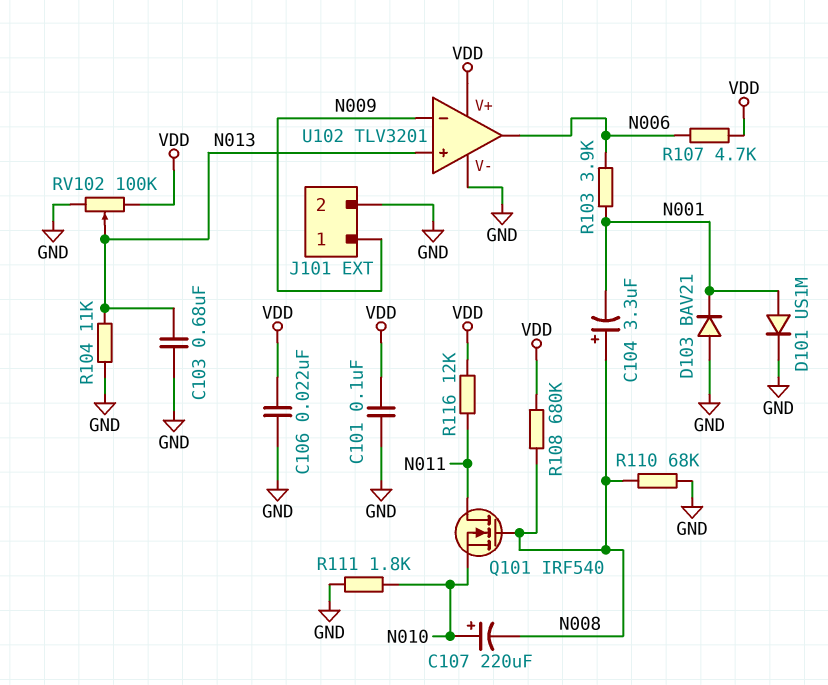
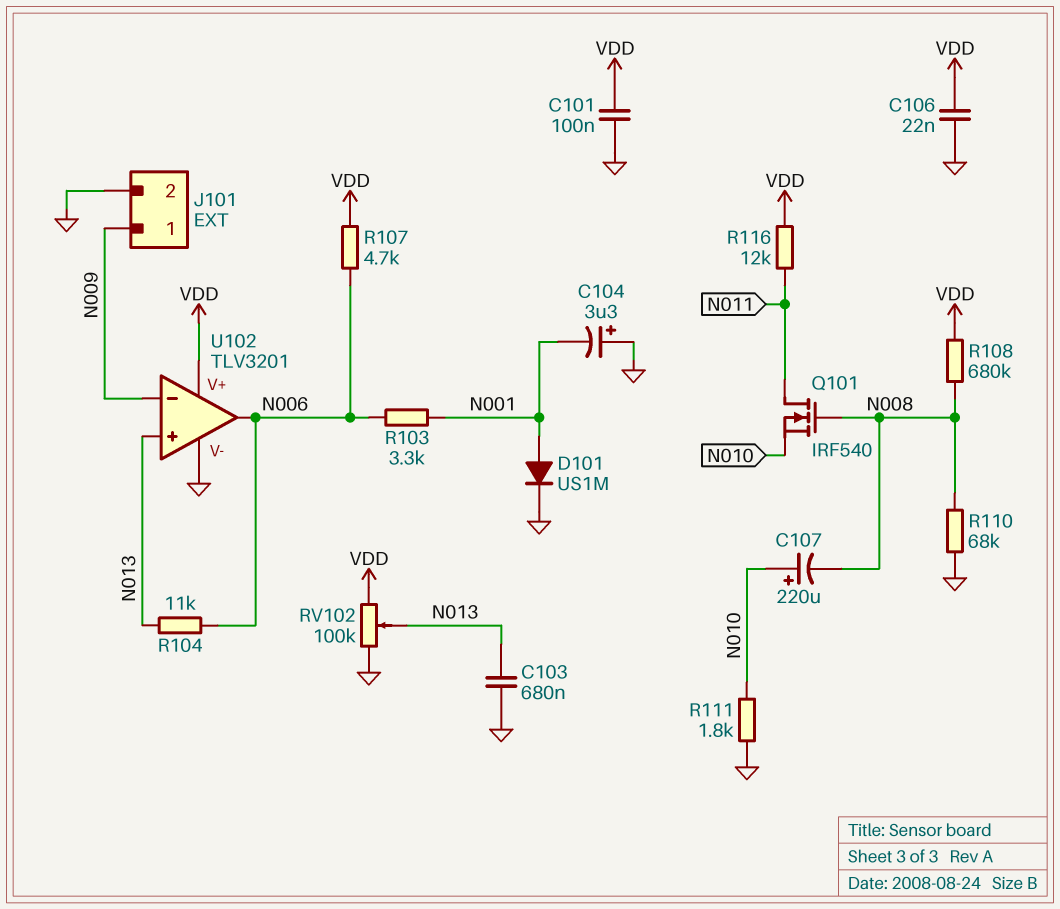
C104: 3.3uF (plus N008, minus N001) -> 3.3uF (plus GND, minus N001)
D103: diode BAV21 (A GND, K N001) -> none
R103: 3.9k (N001, N006) -> 3.3k (N001, N006)
R104: 11k (GND, N013) -> 11k (N006, N013)

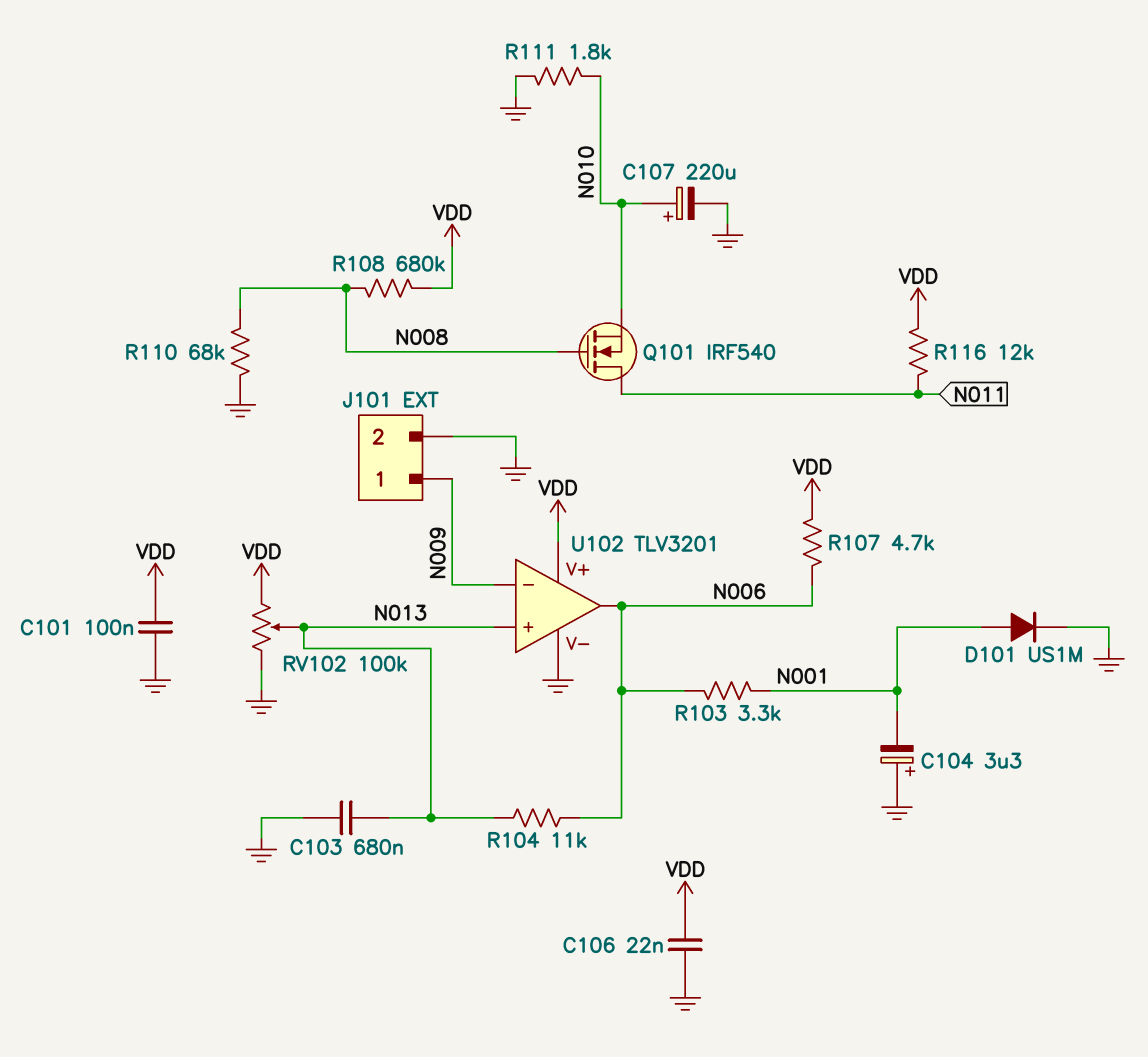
C107: 220uF (plus N010, minus N008) -> 220uF (plus N010, minus GND)

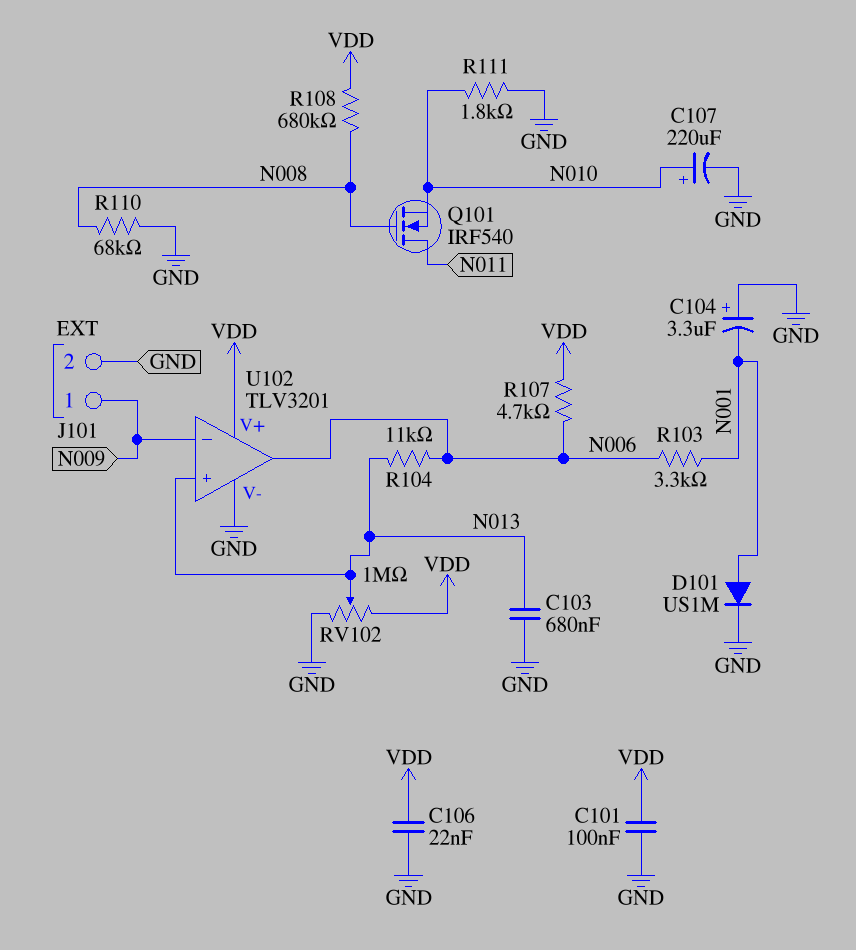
R116: 12k (N011, VDD) -> none
RV102: 100k (GND, VDD, wiper N013) -> 1M (GND, VDD, wiper N013)

